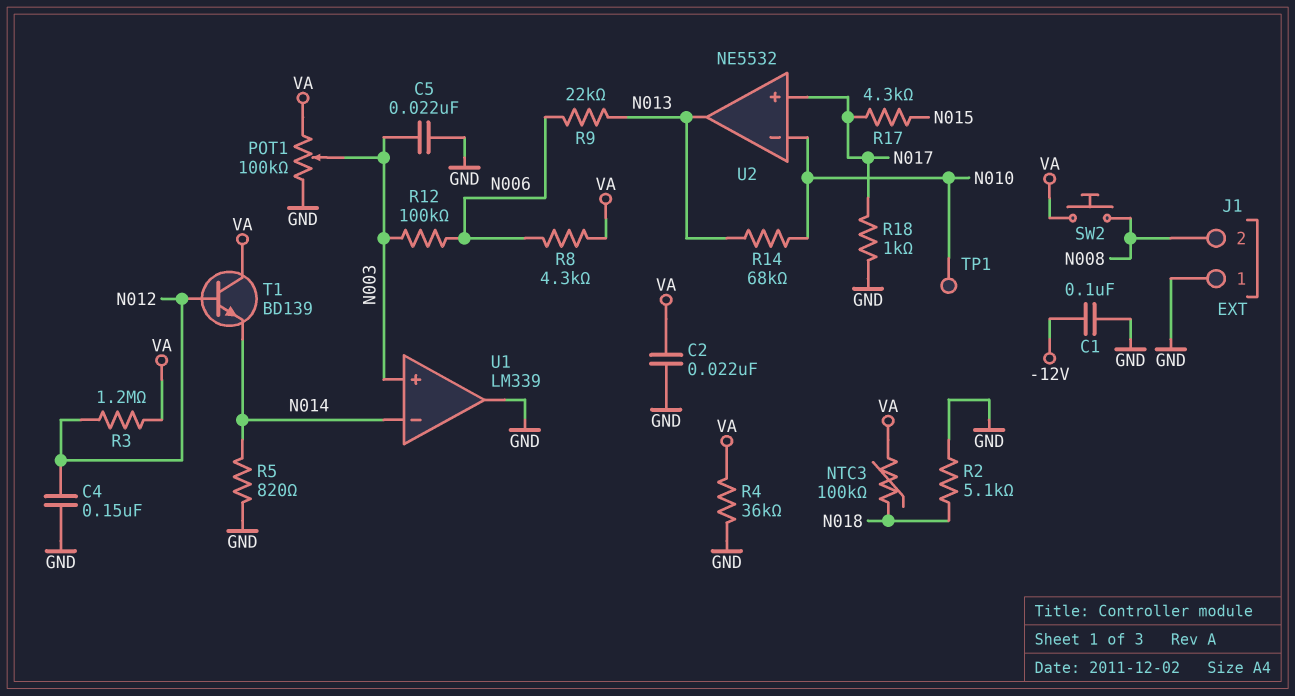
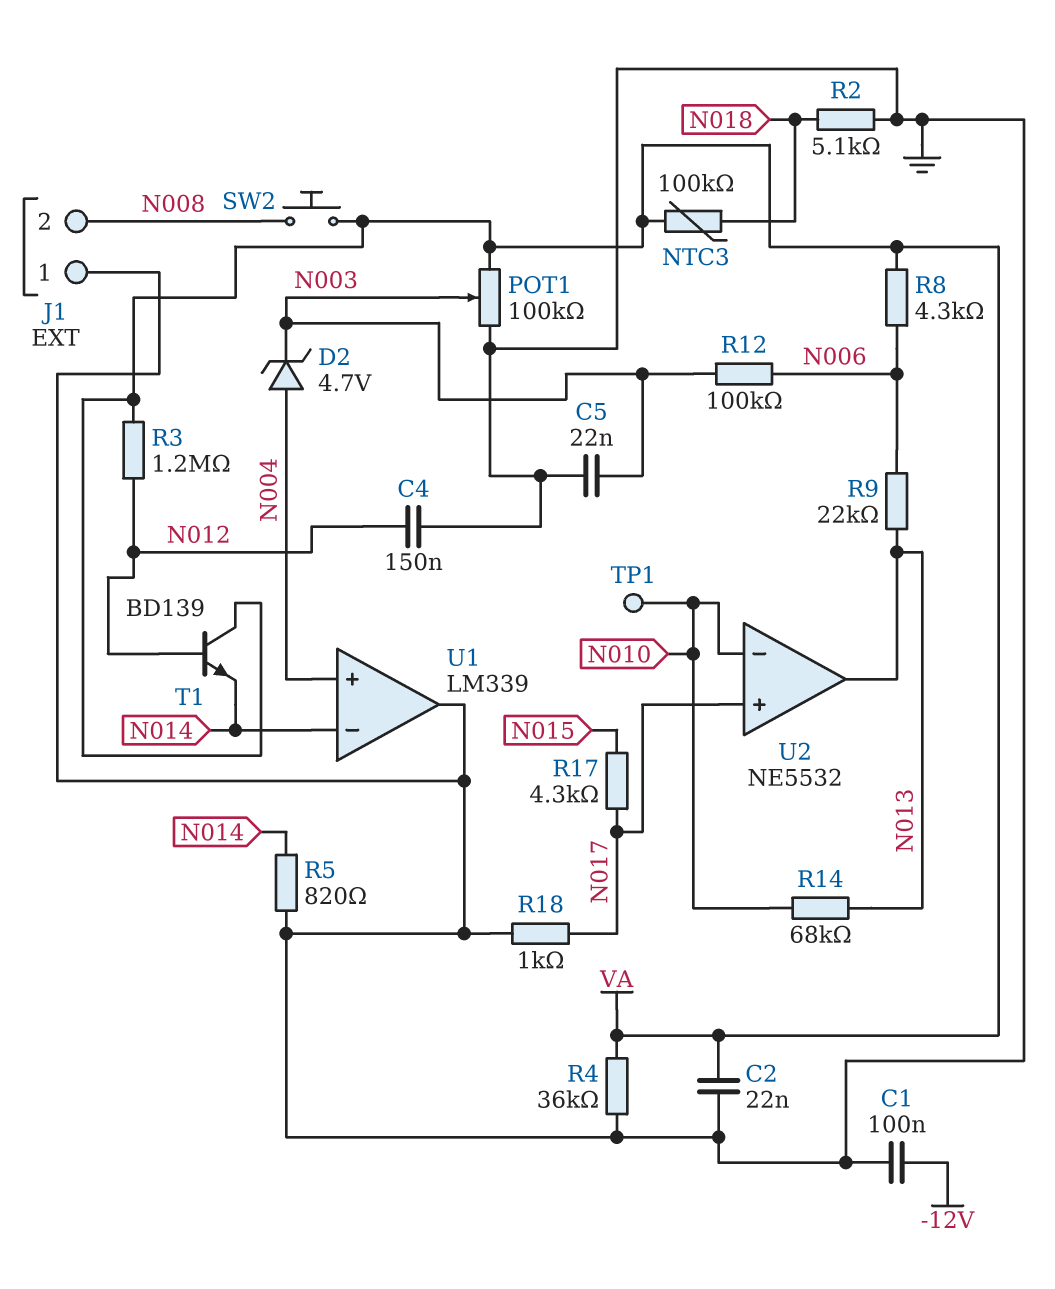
D2: none -> zener 4.7V (A N004, K N003)
U1 pin in+: N003 -> N004

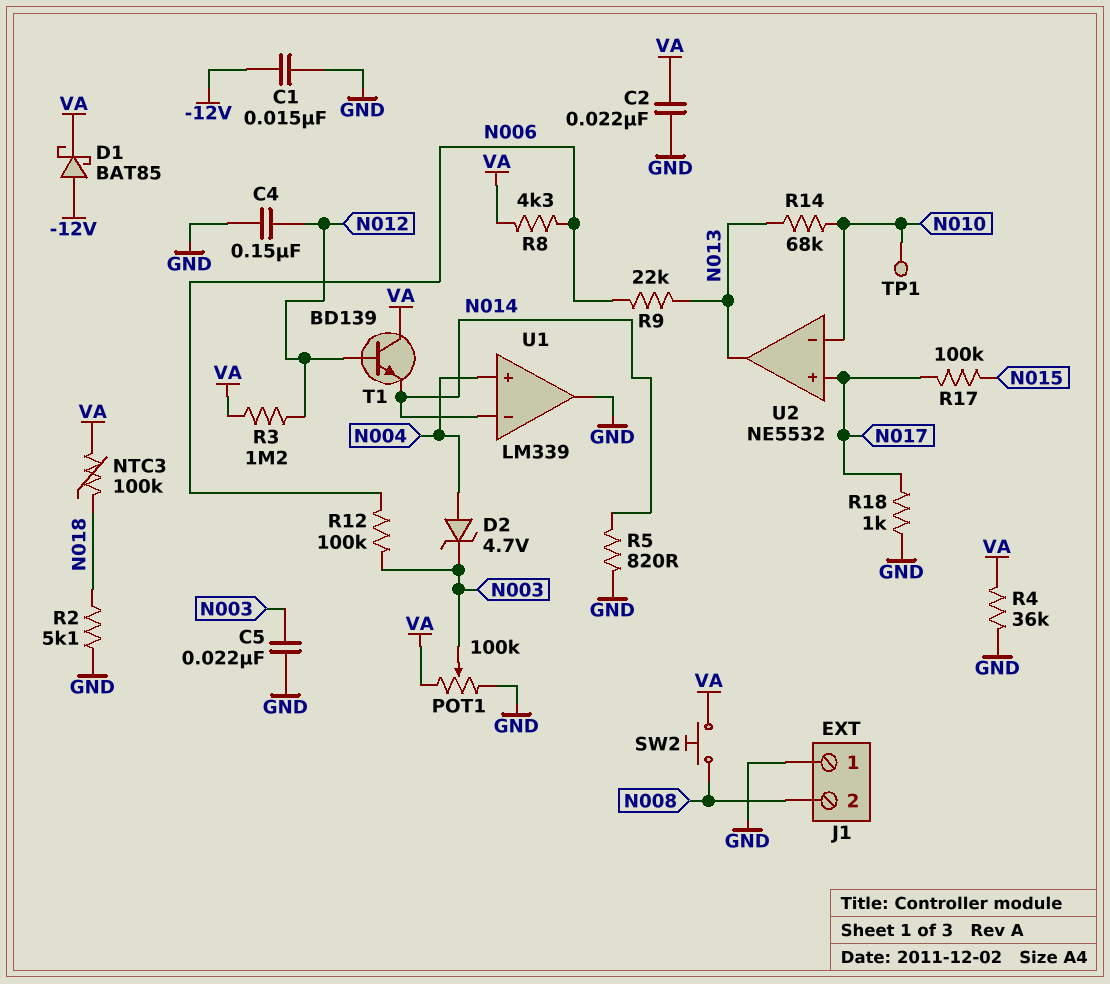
C1: 100nF (-12V, GND) -> 15nF (-12V, GND)
D1: none -> schottky BAT85 (A -12V, K VA)
R17: 4.3k (N015, N017) -> 100k (N015, N017)

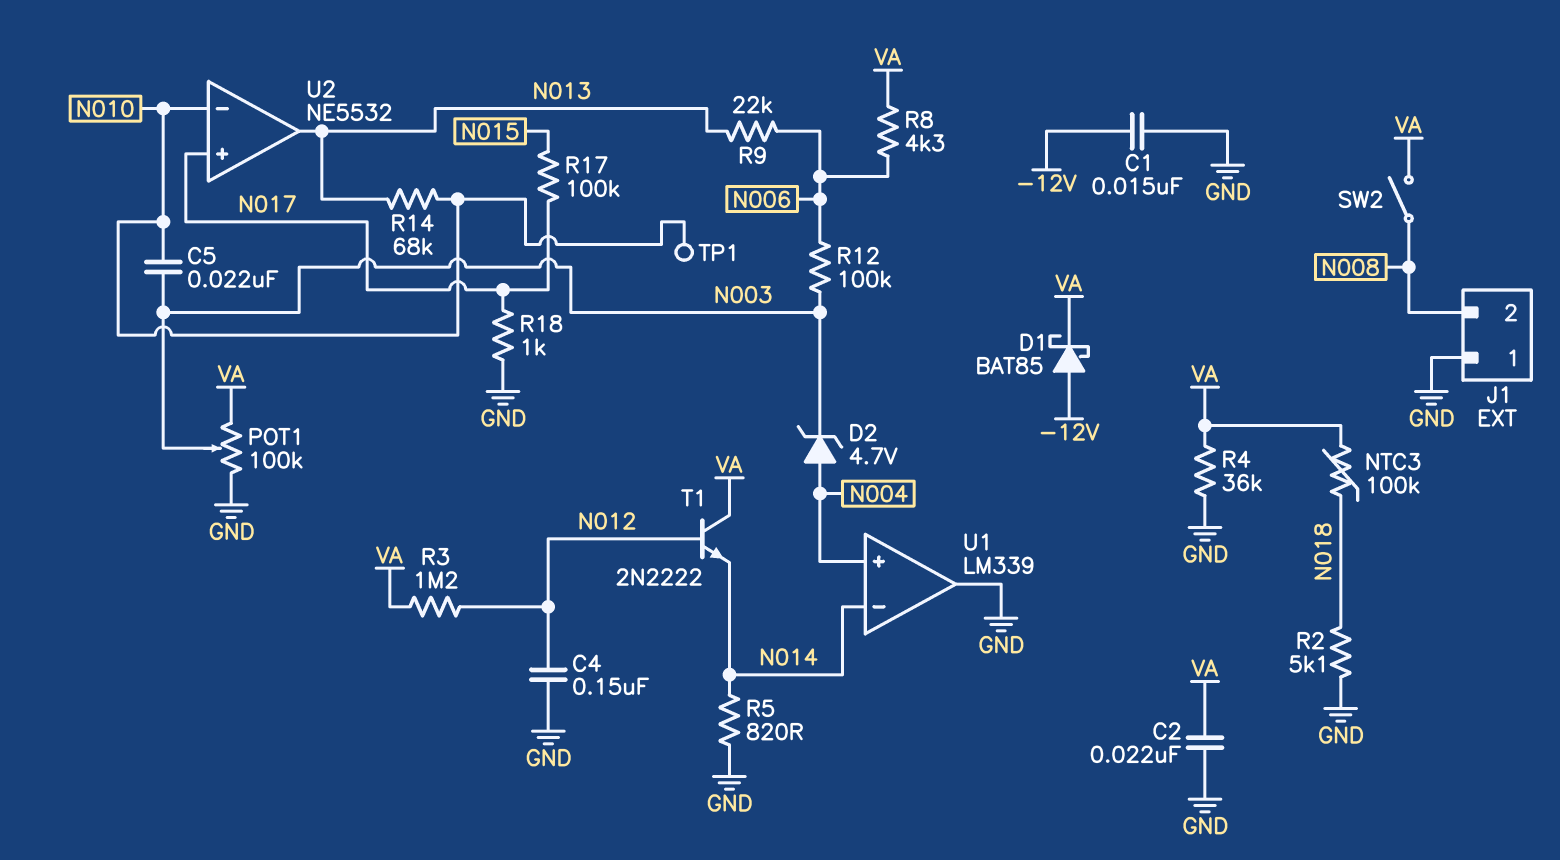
C5: 22nF (GND, N003) -> 22nF (N003, N010)
SW2: button (N008, VA) -> switch (N008, VA)
T1: NPN BD139 (B N012, C VA, E N014) -> NPN 2N2222 (B N012, C VA, E N014)

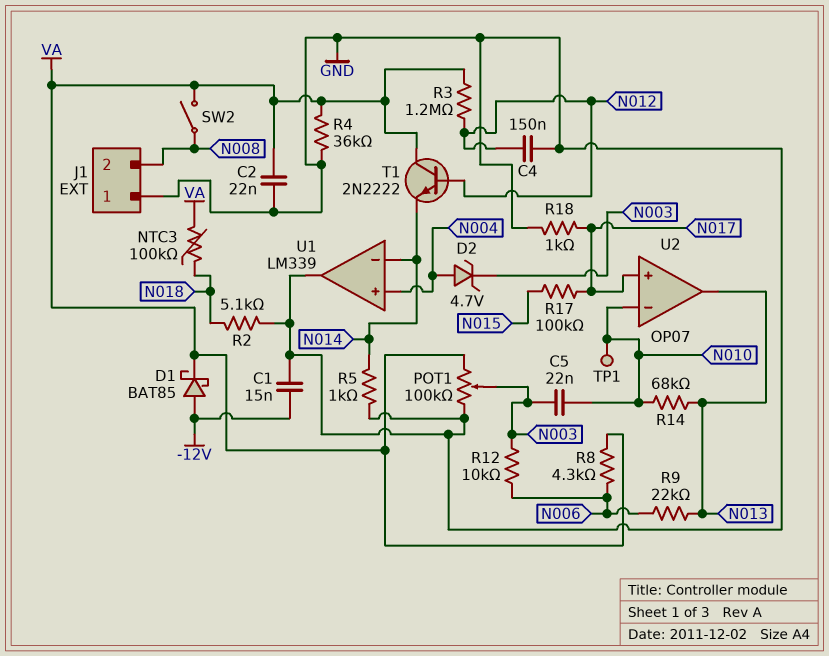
R5: 820 (GND, N014) -> 1k (GND, N014)
R12: 100k (N003, N006) -> 10k (N003, N006)
U2: NE5532 -> OP07

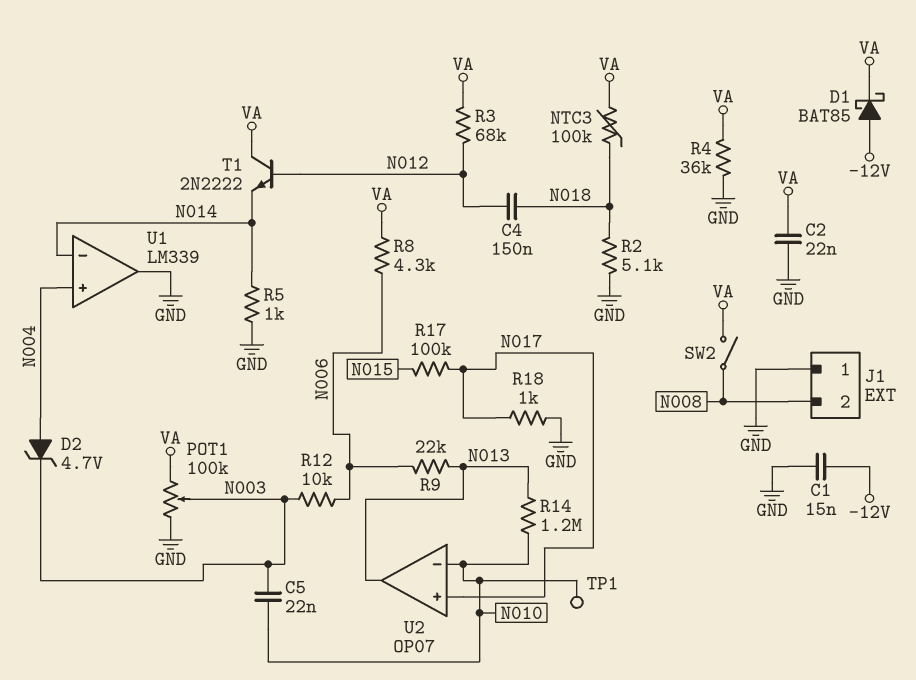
C4: 150nF (GND, N012) -> 150nF (N012, N018)
R3: 1.2M (N012, VA) -> 68k (N012, VA)
R14: 68k (N010, N013) -> 1.2M (N010, N013)

